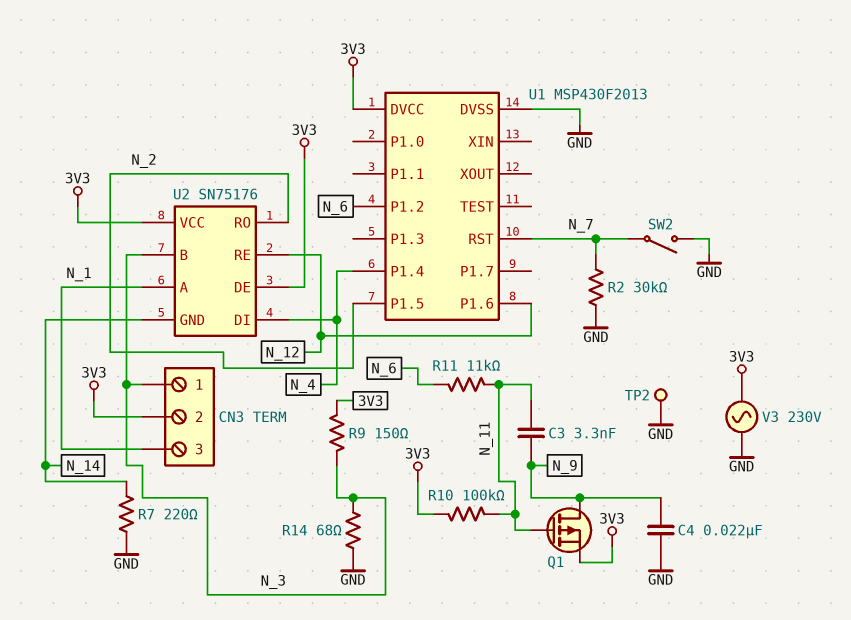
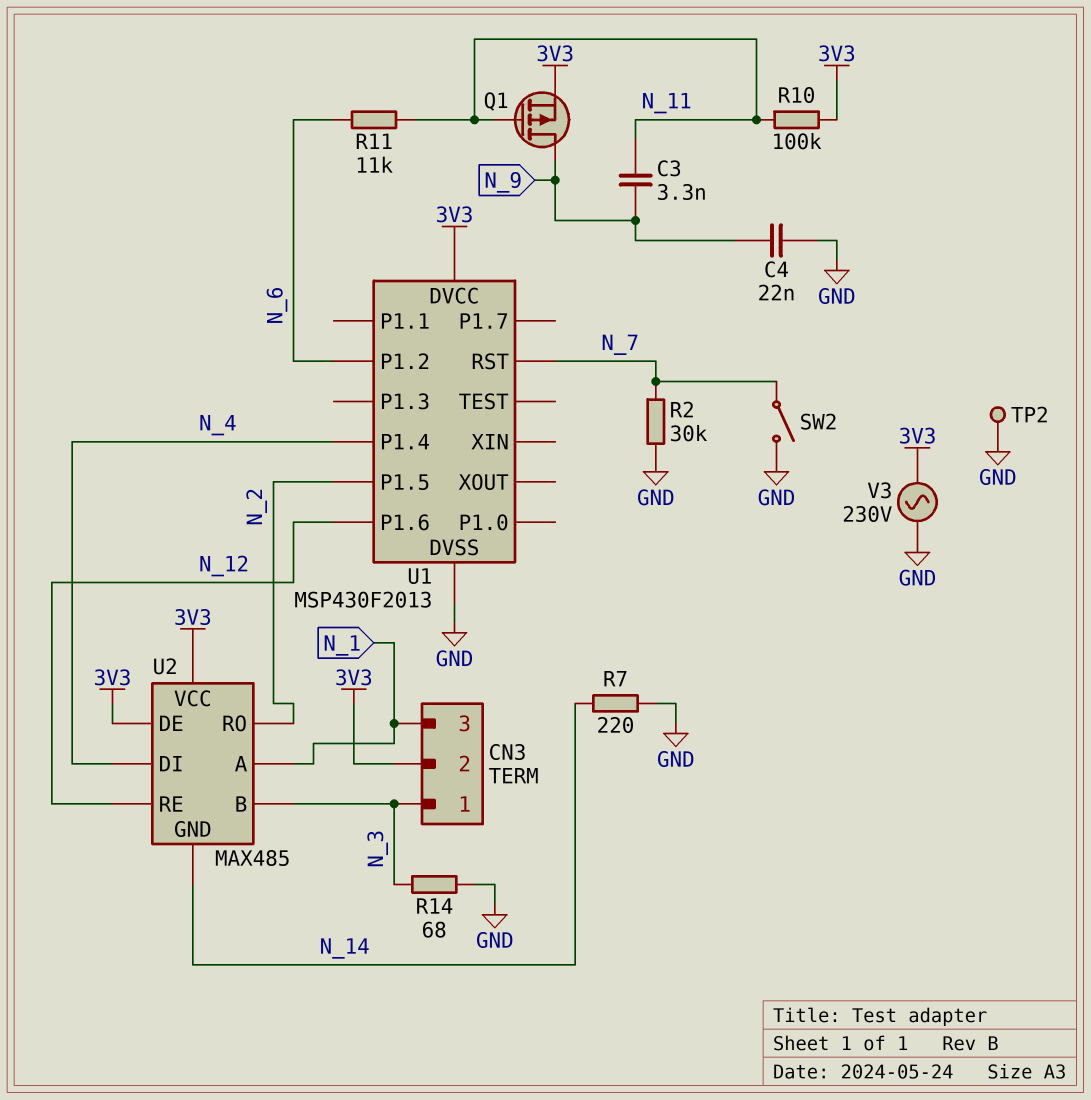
R9: 150 (3V3, N_3) -> none
U2: SN75176 -> MAX485

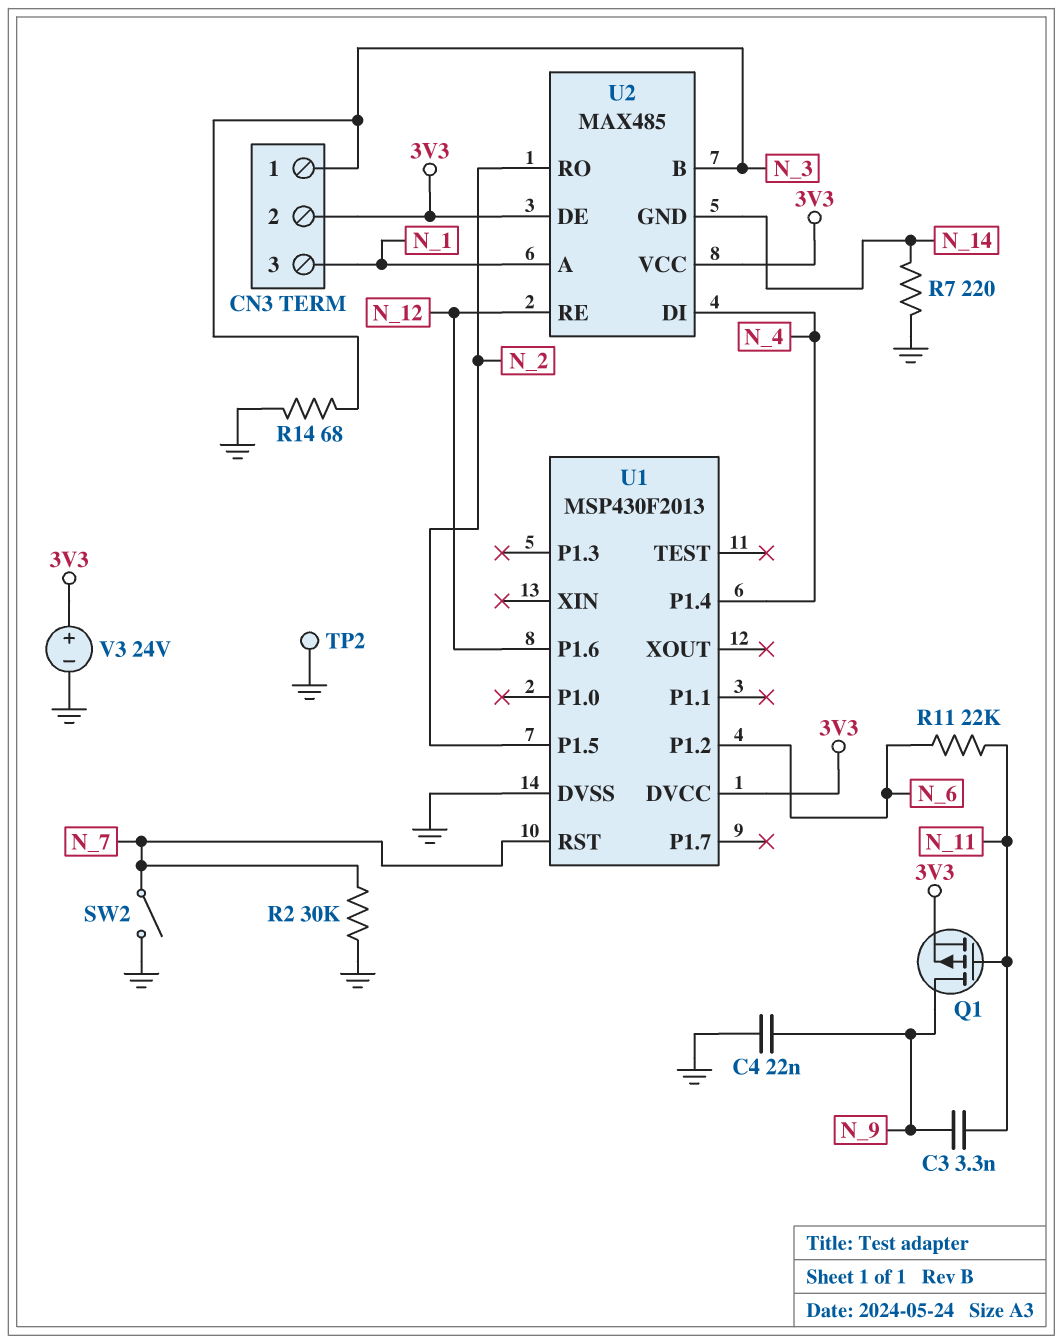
R10: 100k (3V3, N_11) -> none
R11: 11k (N_6, N_11) -> 22k (N_6, N_11)
V3: AC 230V (3V3, GND) -> 24V (plus 3V3, minus GND)

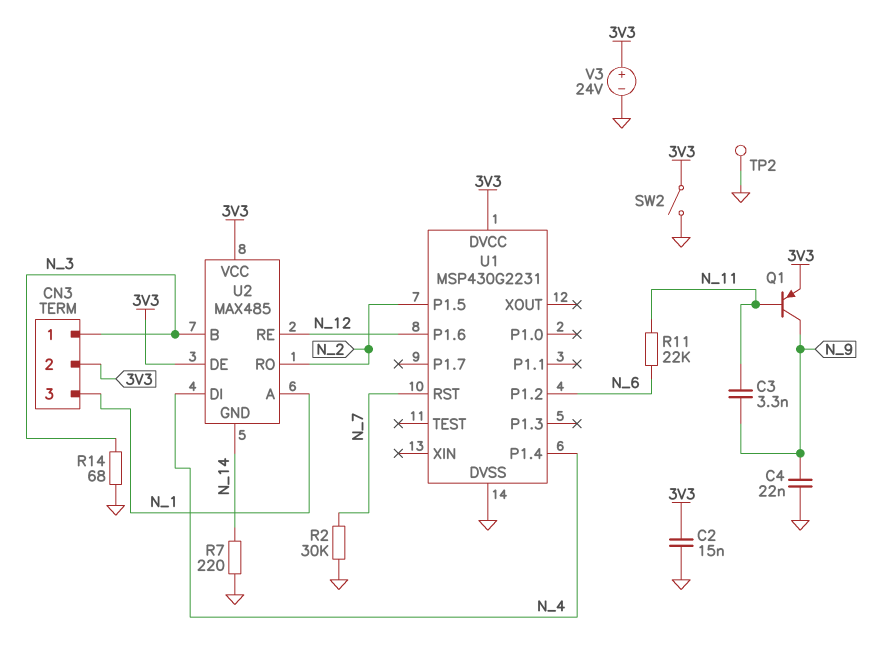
C2: none -> 15nF (3V3, GND)
Q1: PMOS (G N_11, D N_9, S 3V3) -> PNP (B N_11, C N_9, E 3V3)
SW2: switch (GND, N_7) -> switch (3V3, GND)
U1: MSP430F2013 -> MSP430G2231

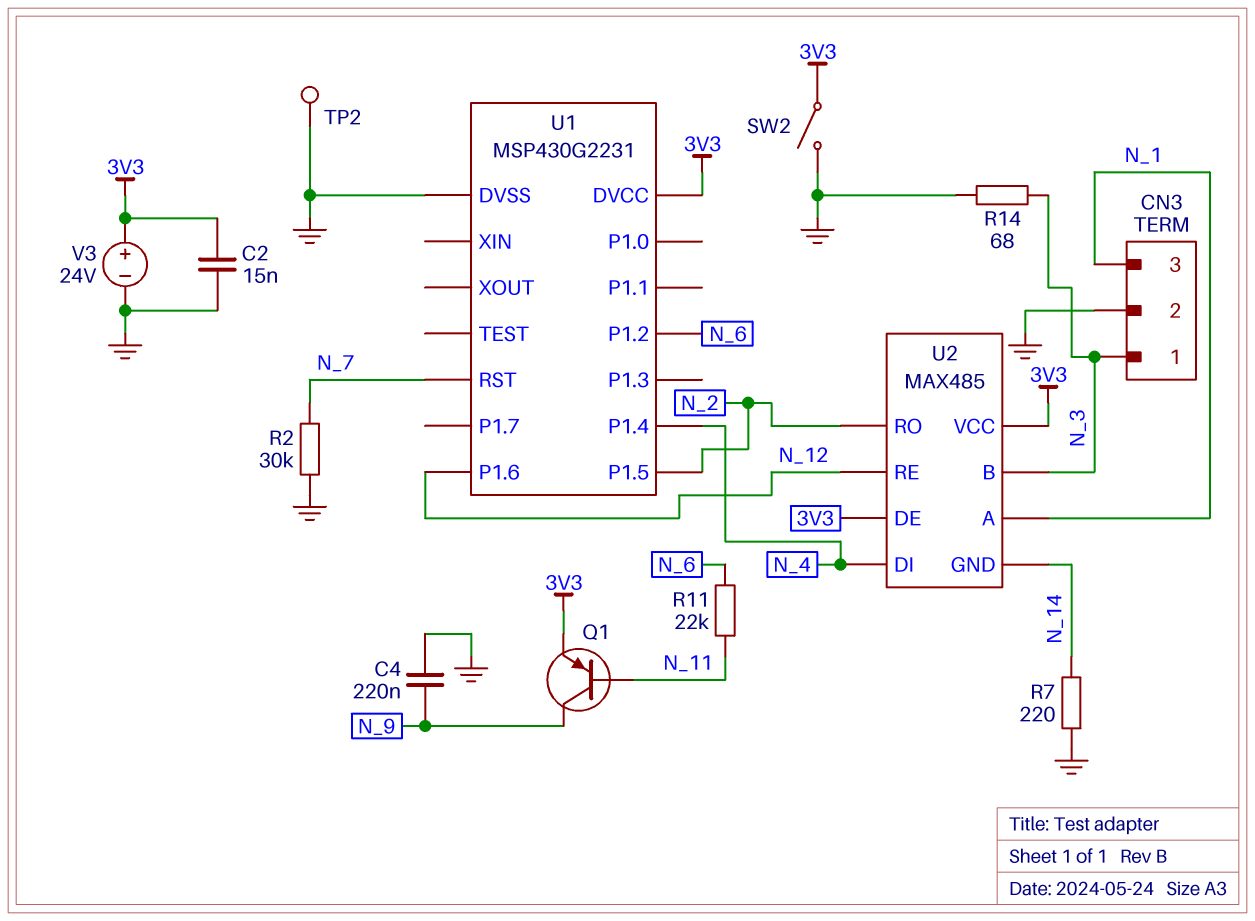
C3: 3.3nF (N_9, N_11) -> none
C4: 22nF (GND, N_9) -> 220nF (GND, N_9)
CN3 pin 2: 3V3 -> GND

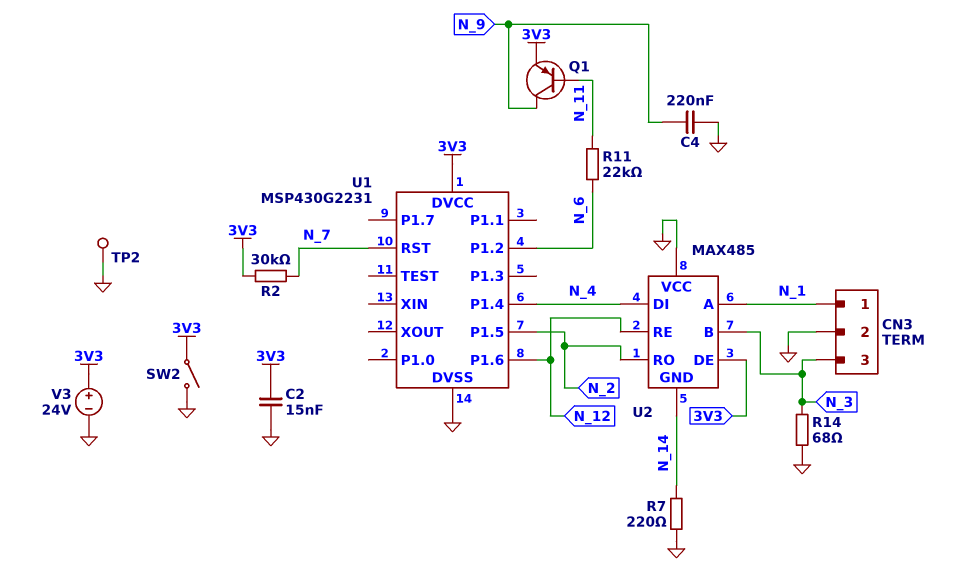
CN3 pin 1: N_3 -> N_1
CN3 pin 3: N_1 -> N_3
R2: 30k (GND, N_7) -> 30k (3V3, N_7)
U2 pin VCC: 3V3 -> GND

